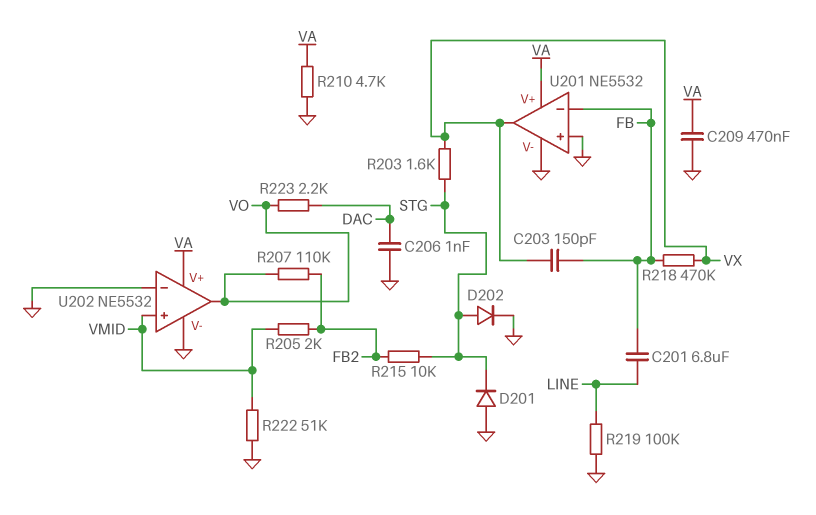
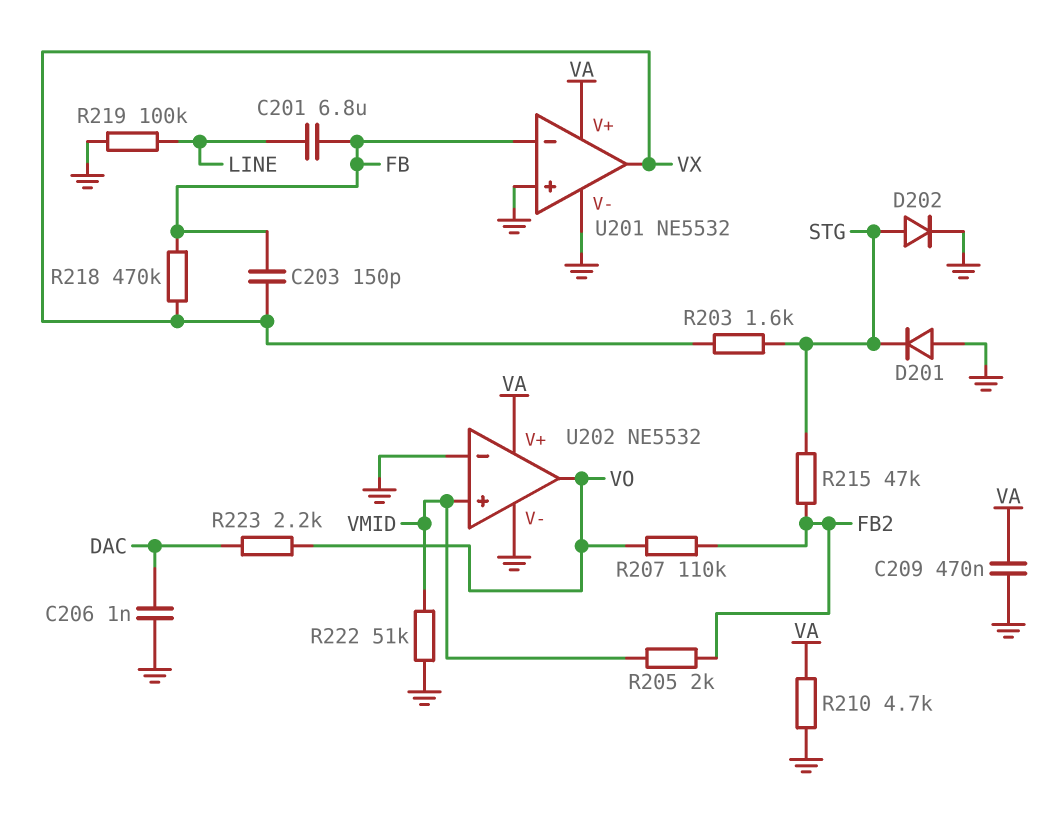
R215: 10k (FB2, STG) -> 47k (FB2, STG)

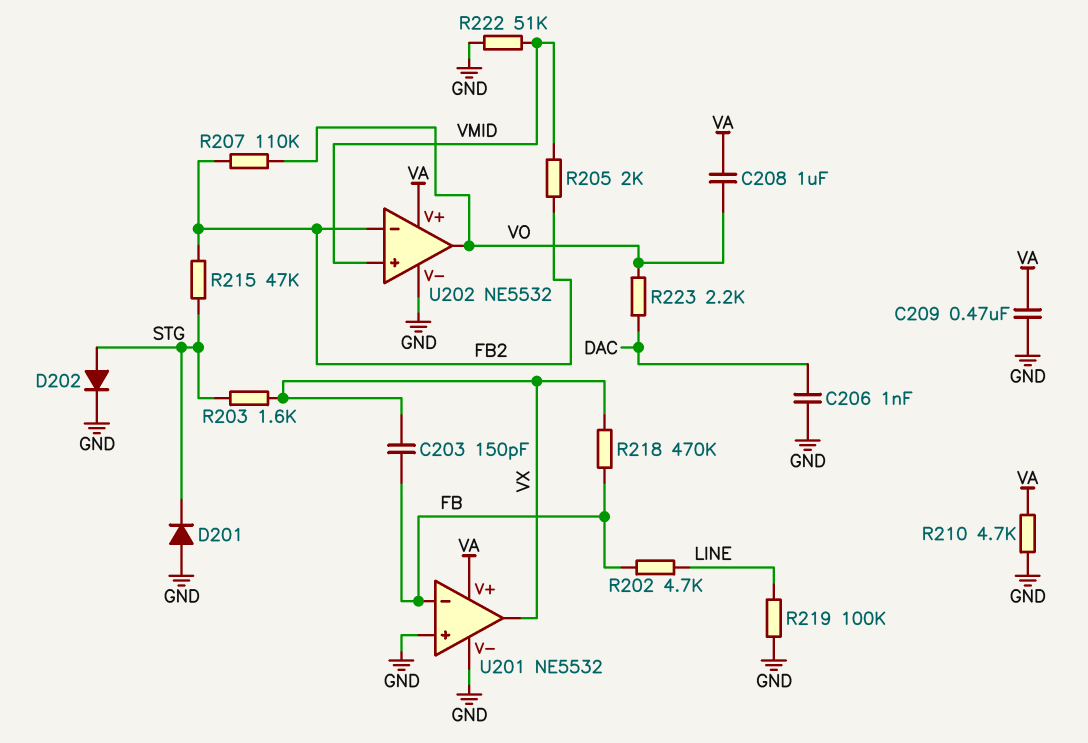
C201: 6.8uF (FB, LINE) -> none
C208: none -> 1uF (VA, VO)
R202: none -> 4.7k (FB, LINE)
U202 pin in-: GND -> FB2

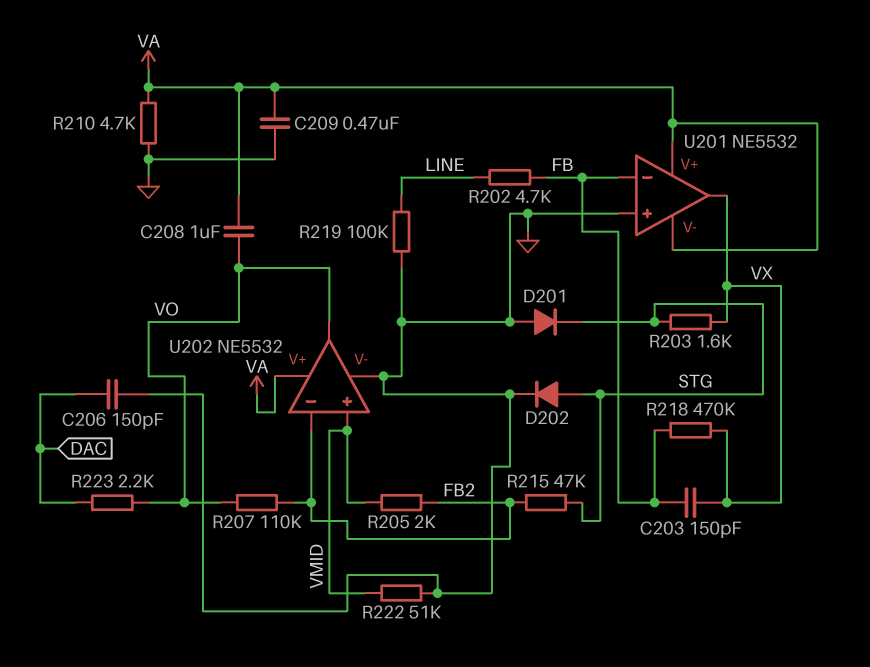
C206: 1nF (DAC, GND) -> 150pF (DAC, GND)
U201 pin V-: GND -> VA

